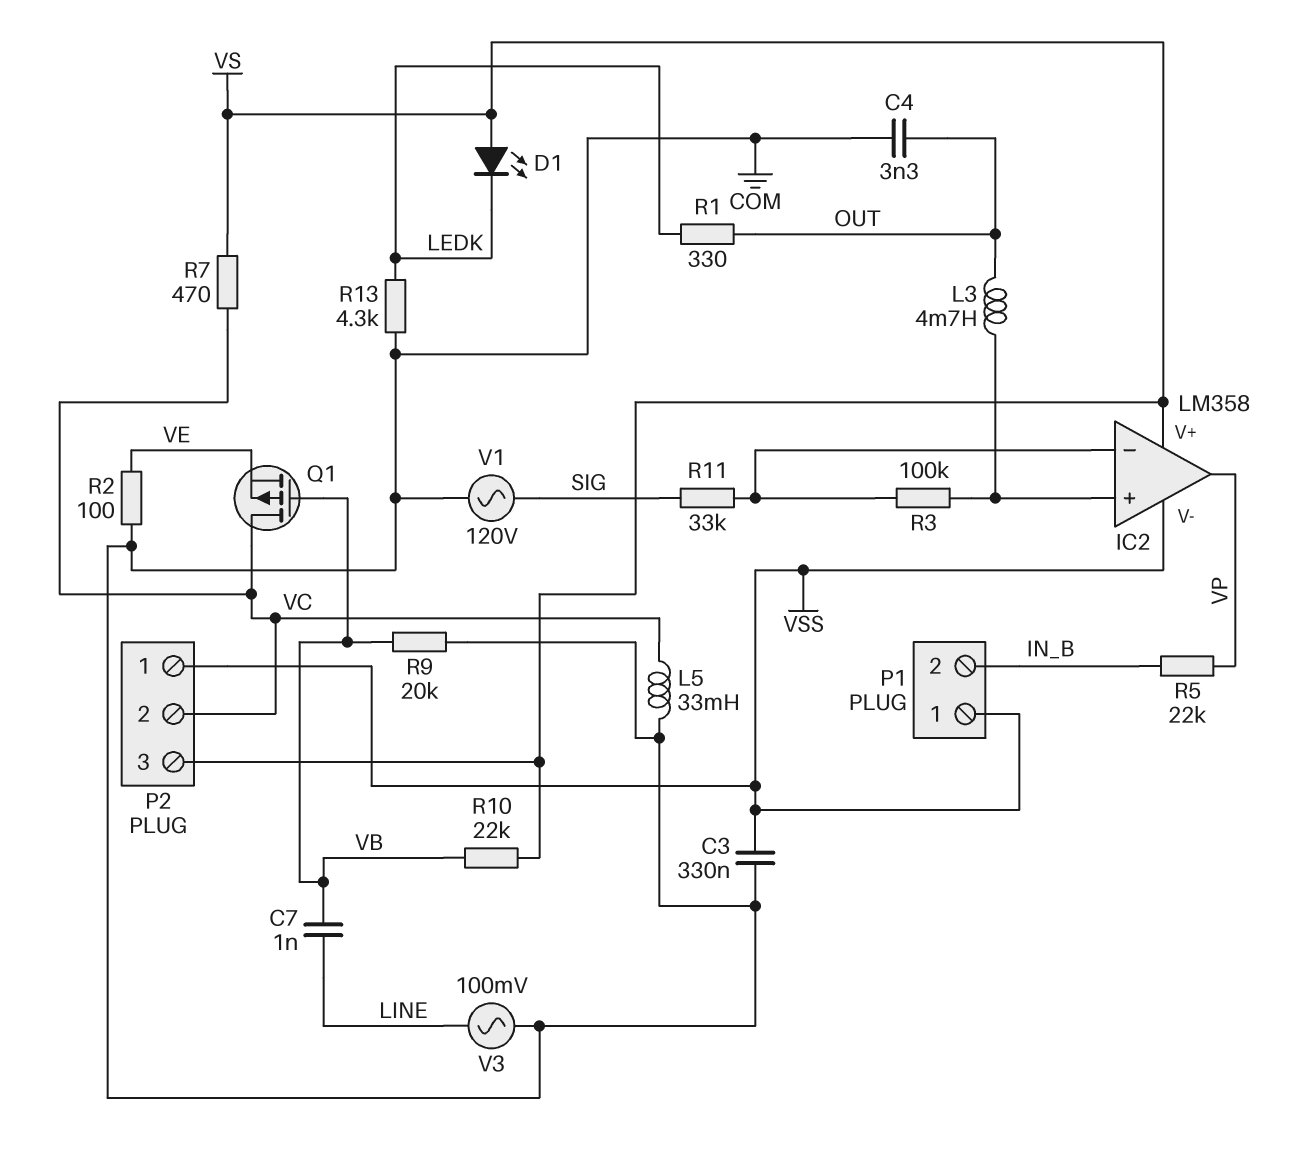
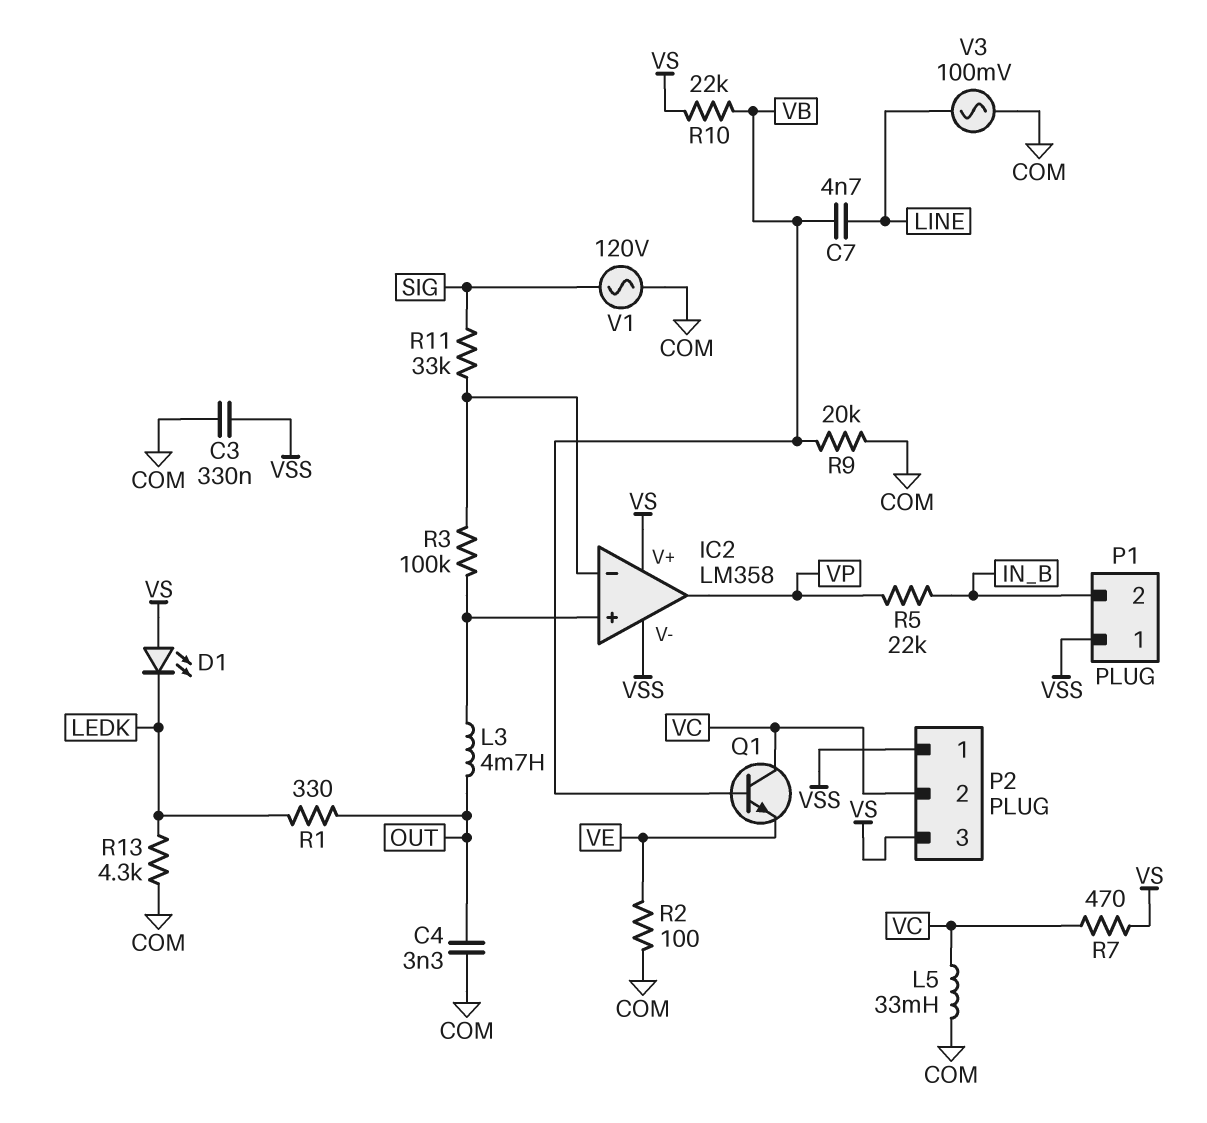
C7: 1nF (LINE, VB) -> 4.7nF (LINE, VB)
Q1: PMOS (G VB, D VC, S VE) -> NPN (B VB, C VC, E VE)

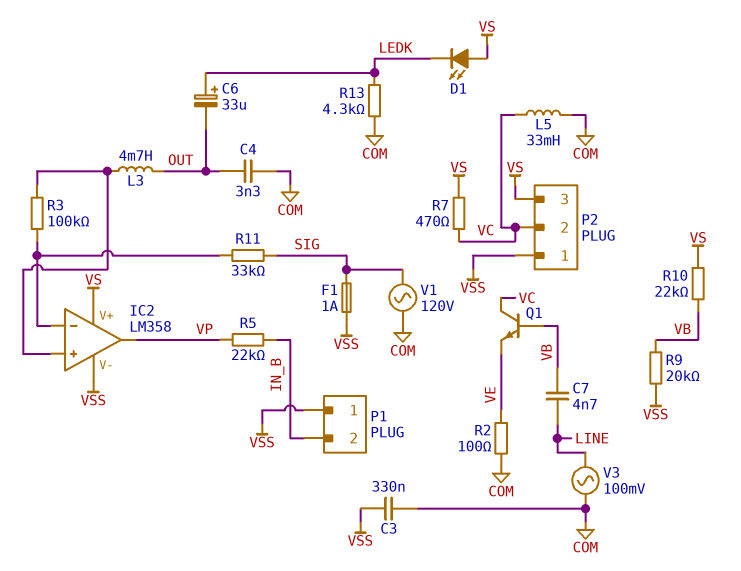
C6: none -> 33uF (plus LEDK, minus OUT)
F1: none -> 1A (SIG, VSS)
R1: 330 (LEDK, OUT) -> none
R9: 20k (COM, VB) -> 20k (VB, VSS)

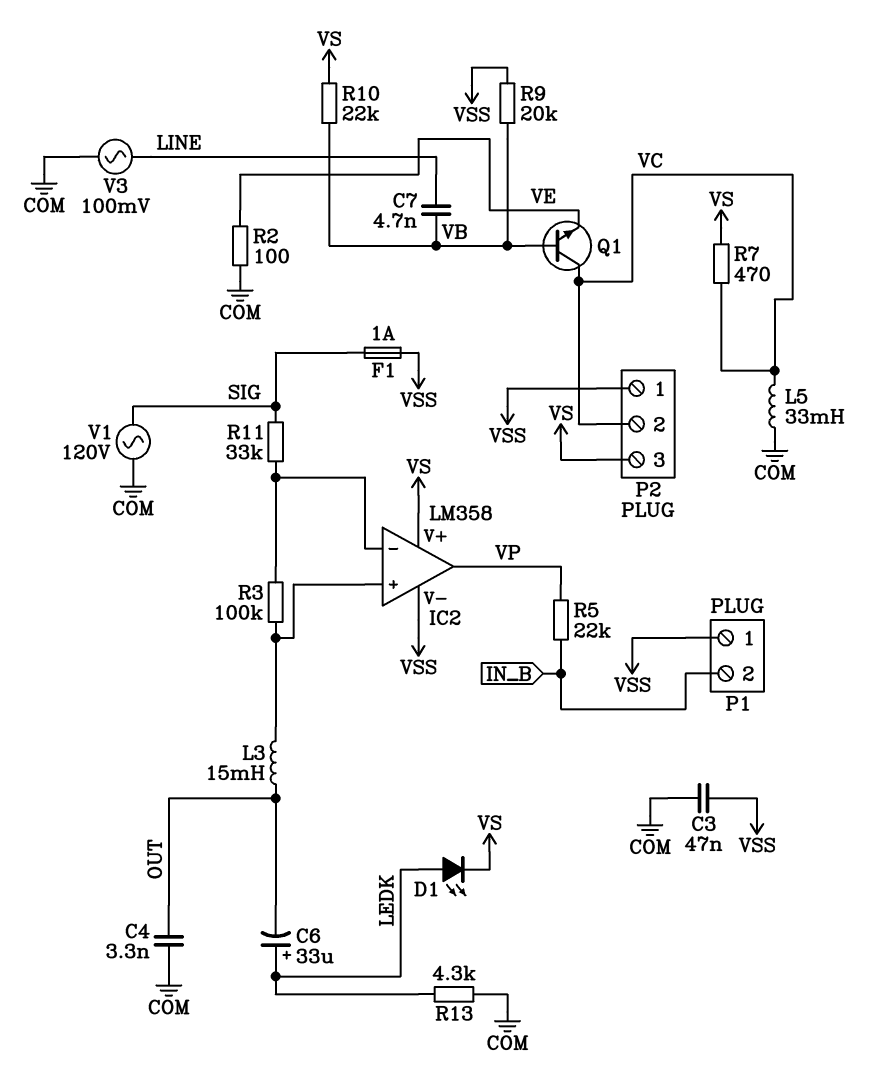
C3: 330nF (COM, VSS) -> 47nF (COM, VSS)
D1: LED (A VS, K LEDK) -> LED (A LEDK, K VS)
L3: 4.7mH (IC2/in+, OUT) -> 15mH (IC2/in+, OUT)

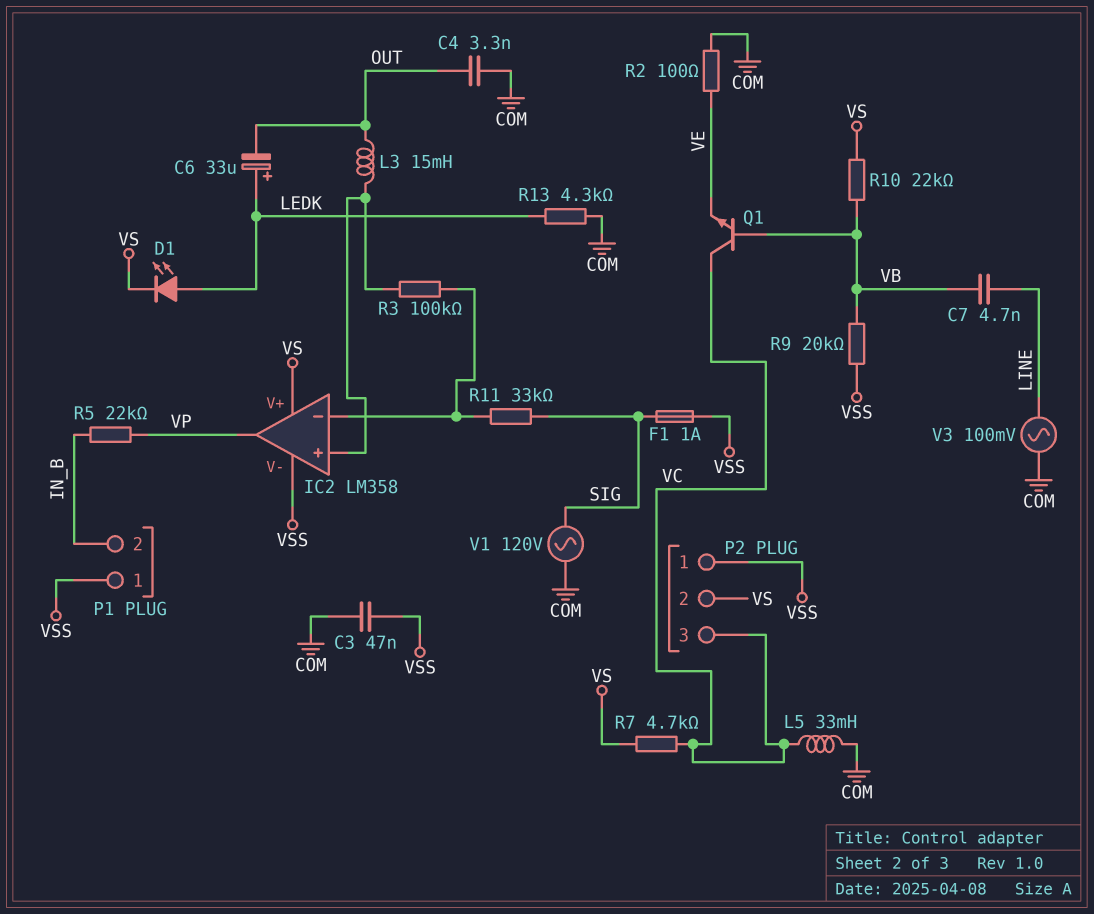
P2 pin 2: VC -> VS
P2 pin 3: VS -> VC
R7: 470 (VC, VS) -> 4.7k (VC, VS)

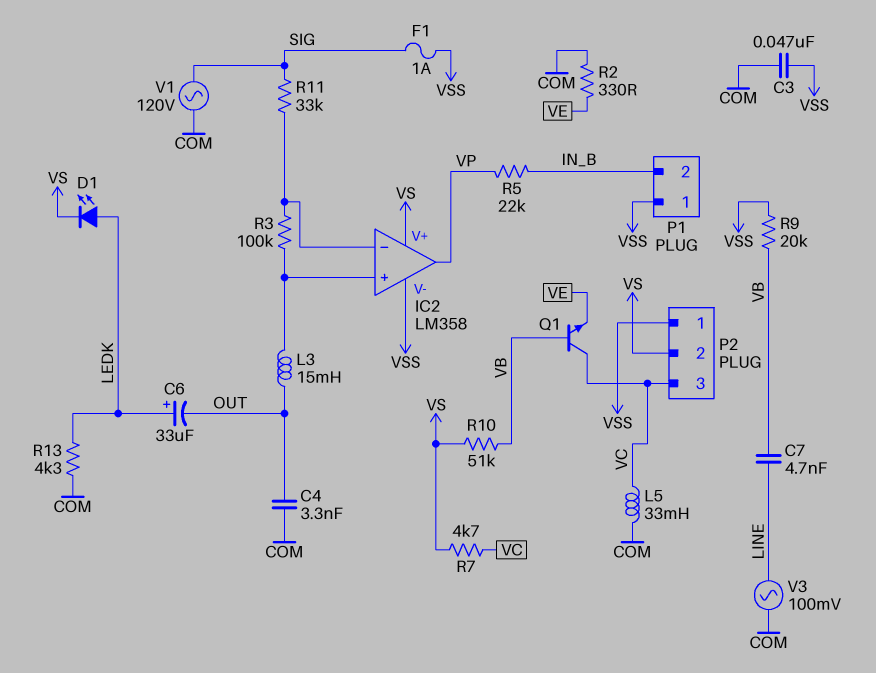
R2: 100 (COM, VE) -> 330 (COM, VE)
R10: 22k (VB, VS) -> 51k (VB, VS)

